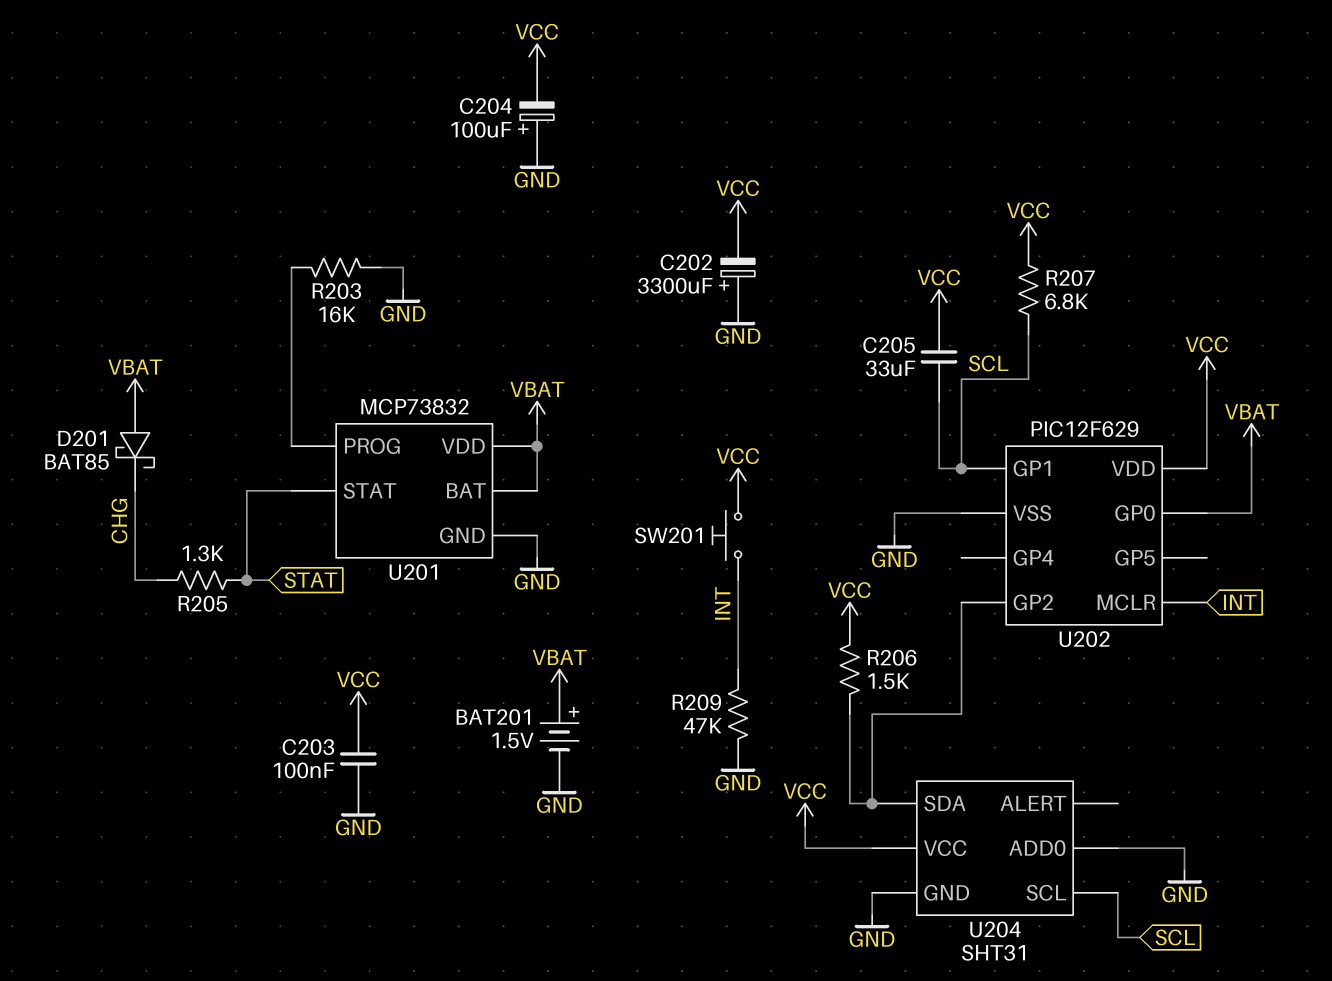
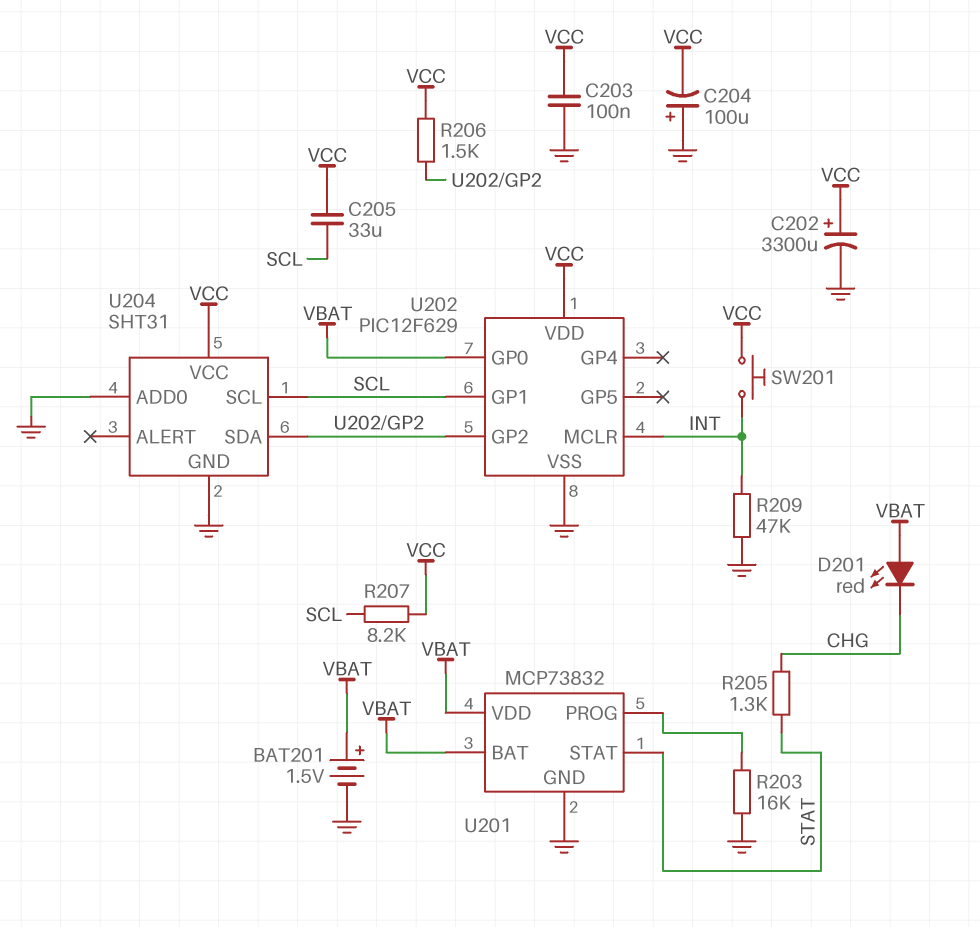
C202: 3300uF (plus GND, minus VCC) -> 3300uF (plus VCC, minus GND)
D201: schottky BAT85 (A VBAT, K CHG) -> LED red (A VBAT, K CHG)
R207: 6.8k (SCL, VCC) -> 8.2k (SCL, VCC)

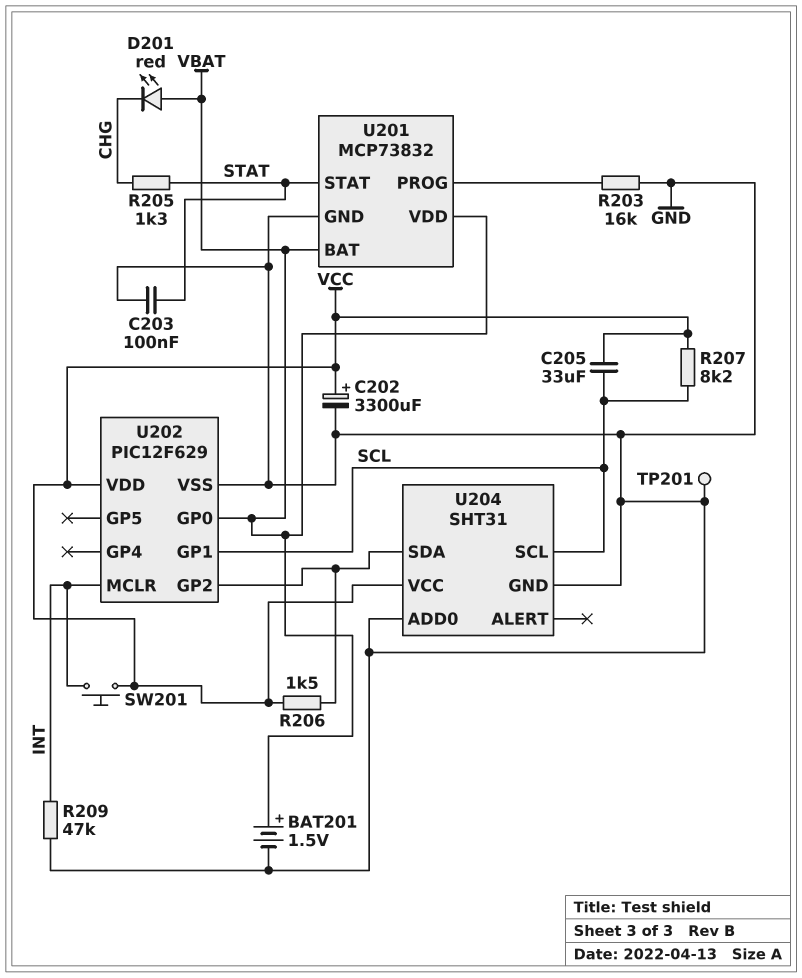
C203: 100nF (GND, VCC) -> 100nF (GND, STAT)
C204: 100uF (plus GND, minus VCC) -> none
TP201: none -> test point (GND)

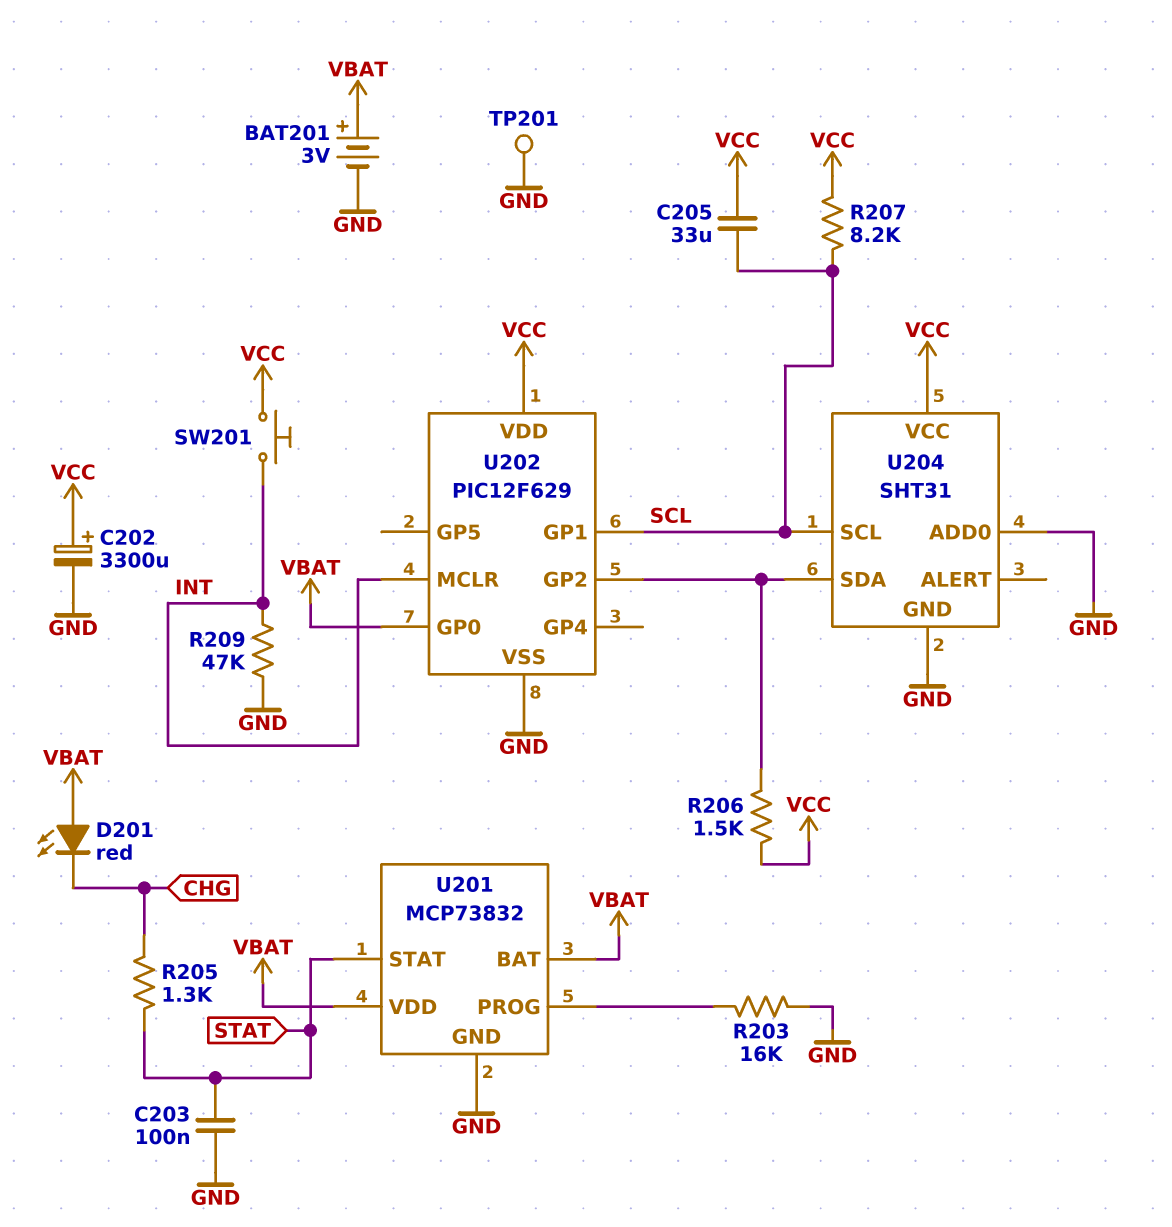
BAT201: 1.5V (plus VBAT, minus GND) -> 3V (plus VBAT, minus GND)

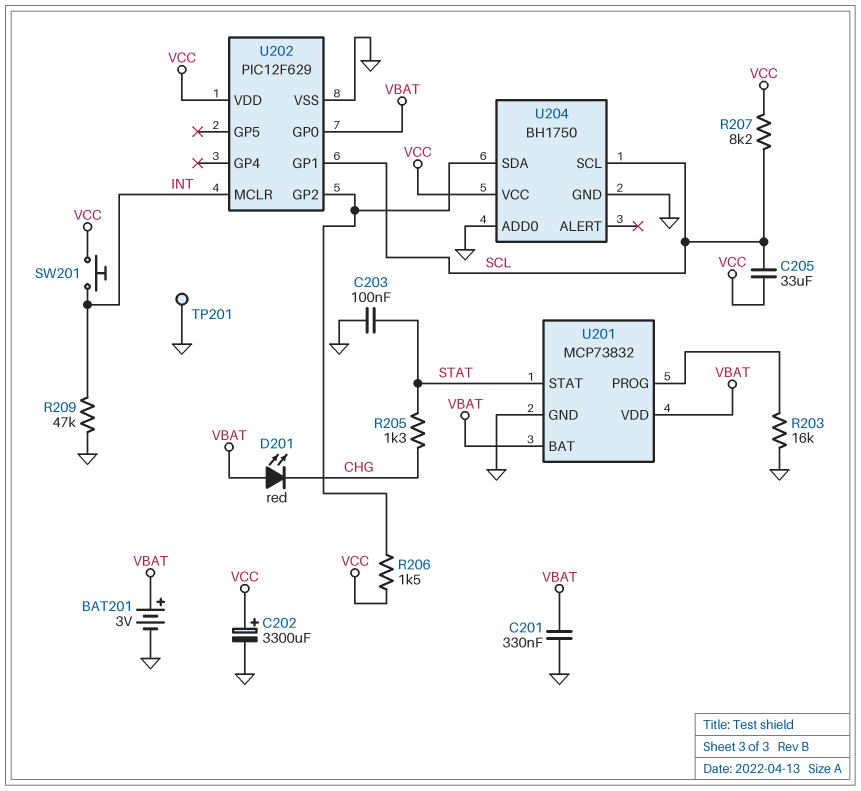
C201: none -> 330nF (GND, VBAT)
U204: SHT31 -> BH1750

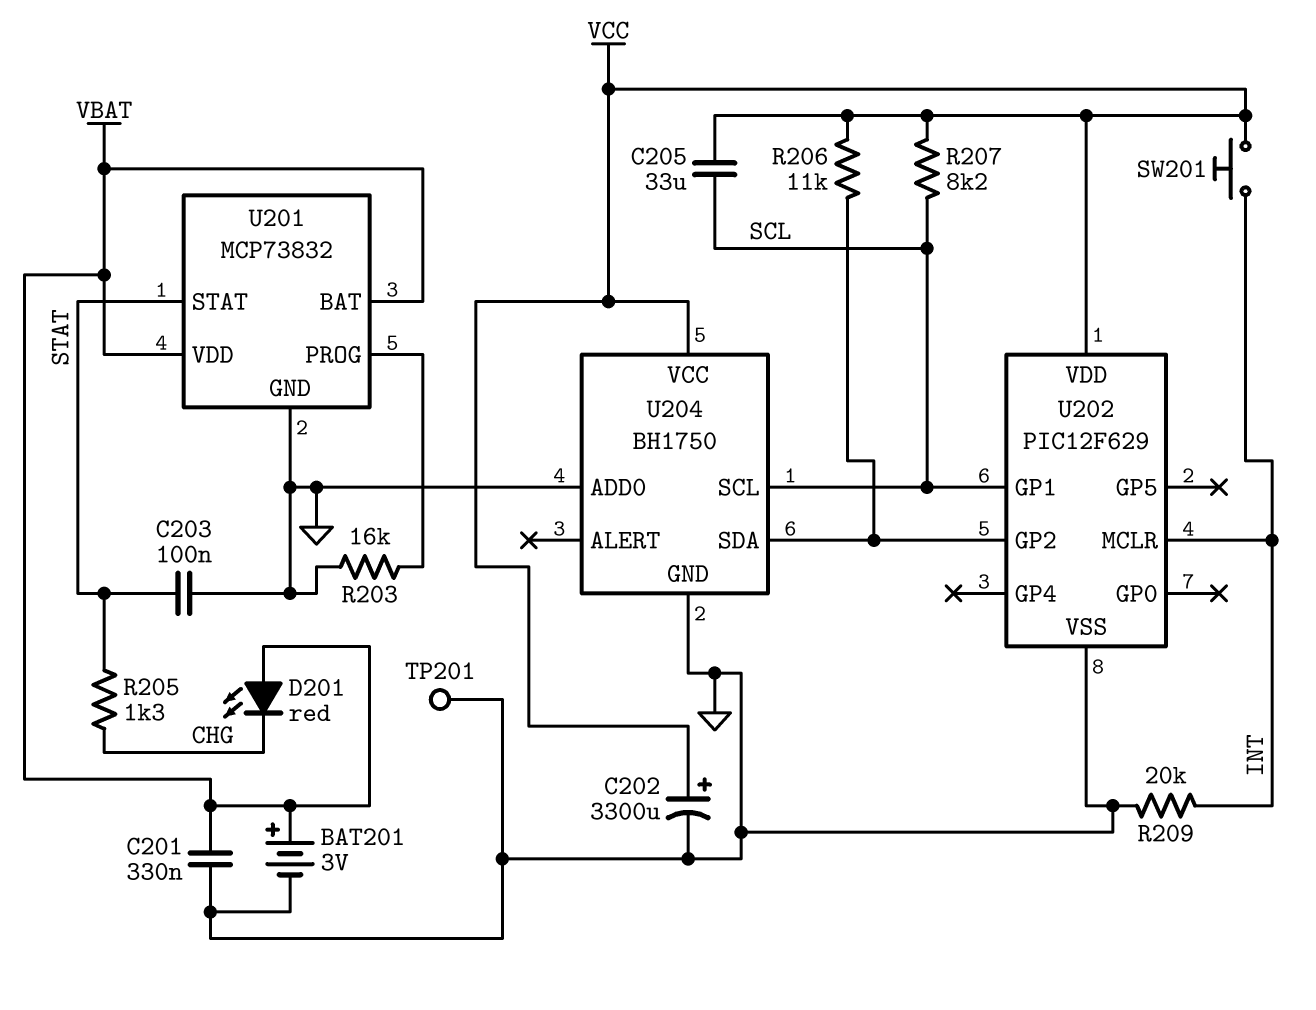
R206: 1.5k (U202/GP2, VCC) -> 11k (U202/GP2, VCC)
R209: 47k (GND, INT) -> 20k (GND, INT)
U202 pin GP0: VBAT -> none

